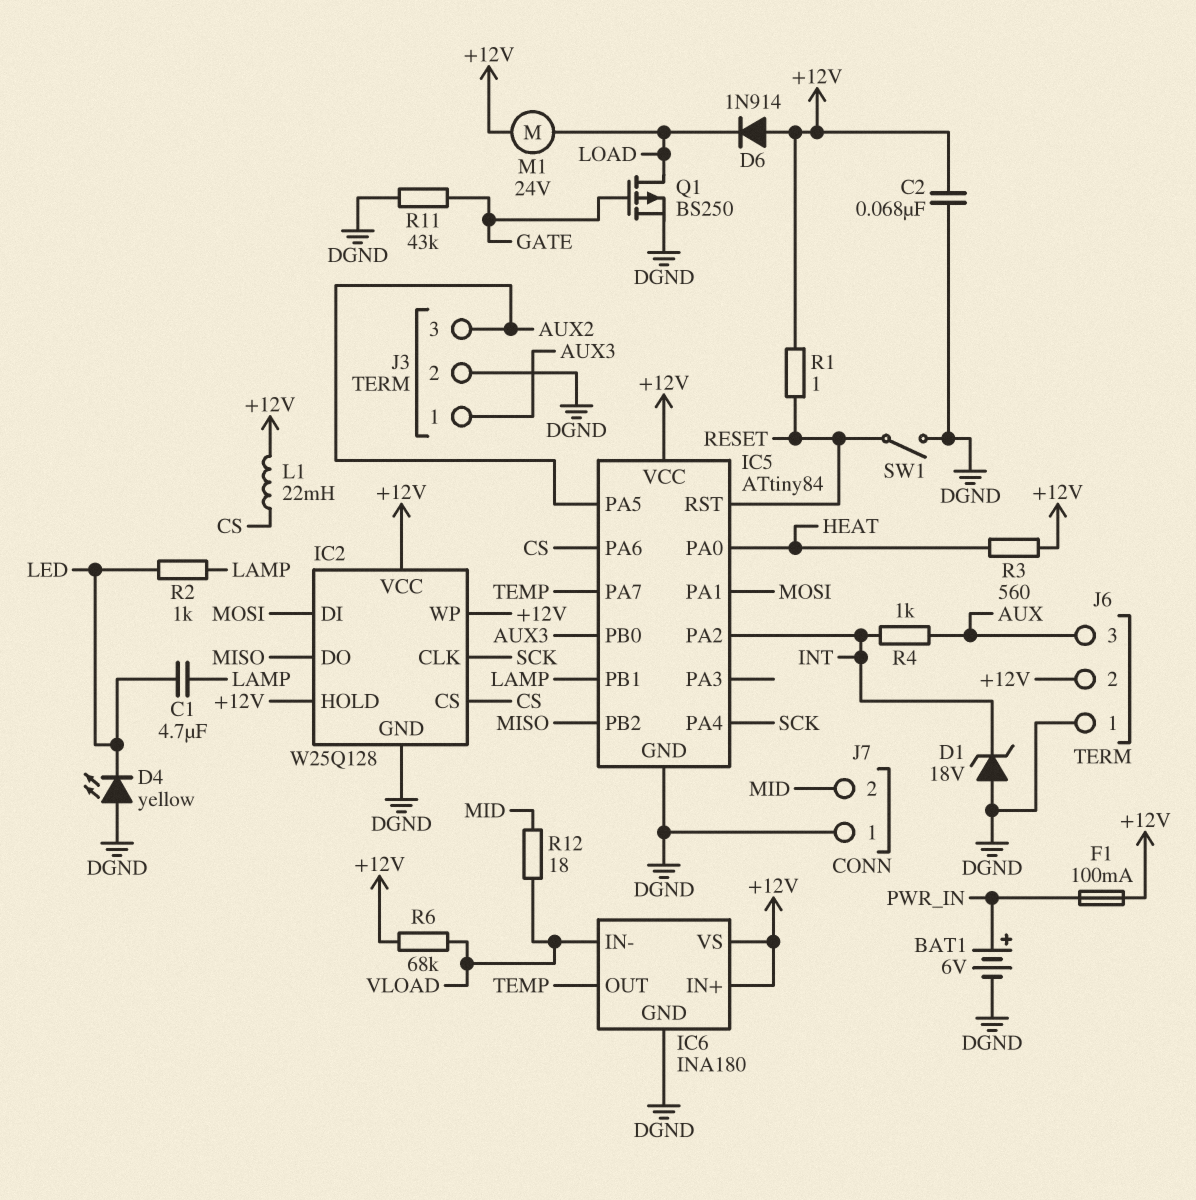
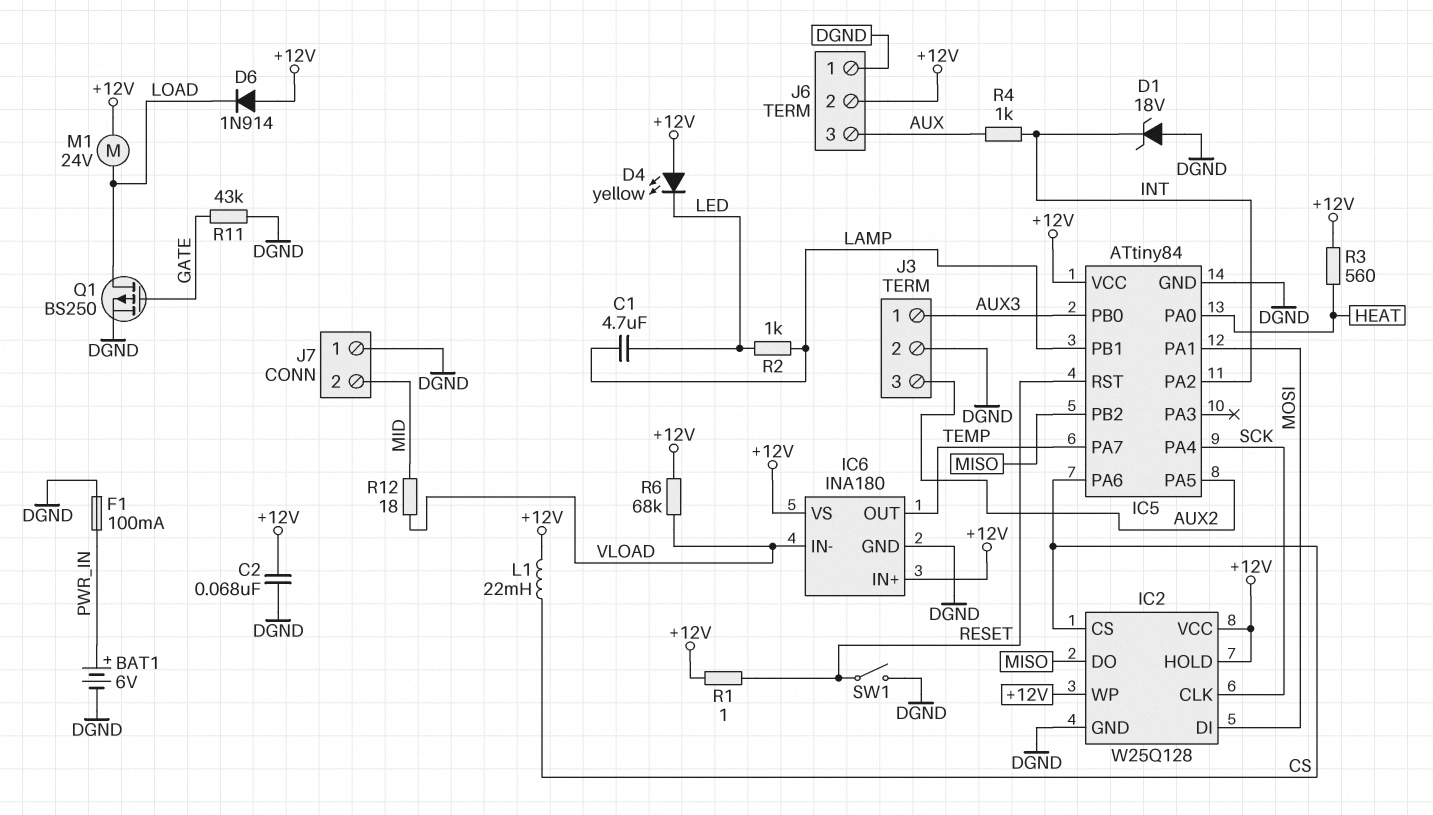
D4: LED yellow (A DGND, K LED) -> LED yellow (A +12V, K LED)
F1: 100mA (+12V, PWR_IN) -> 100mA (DGND, PWR_IN)

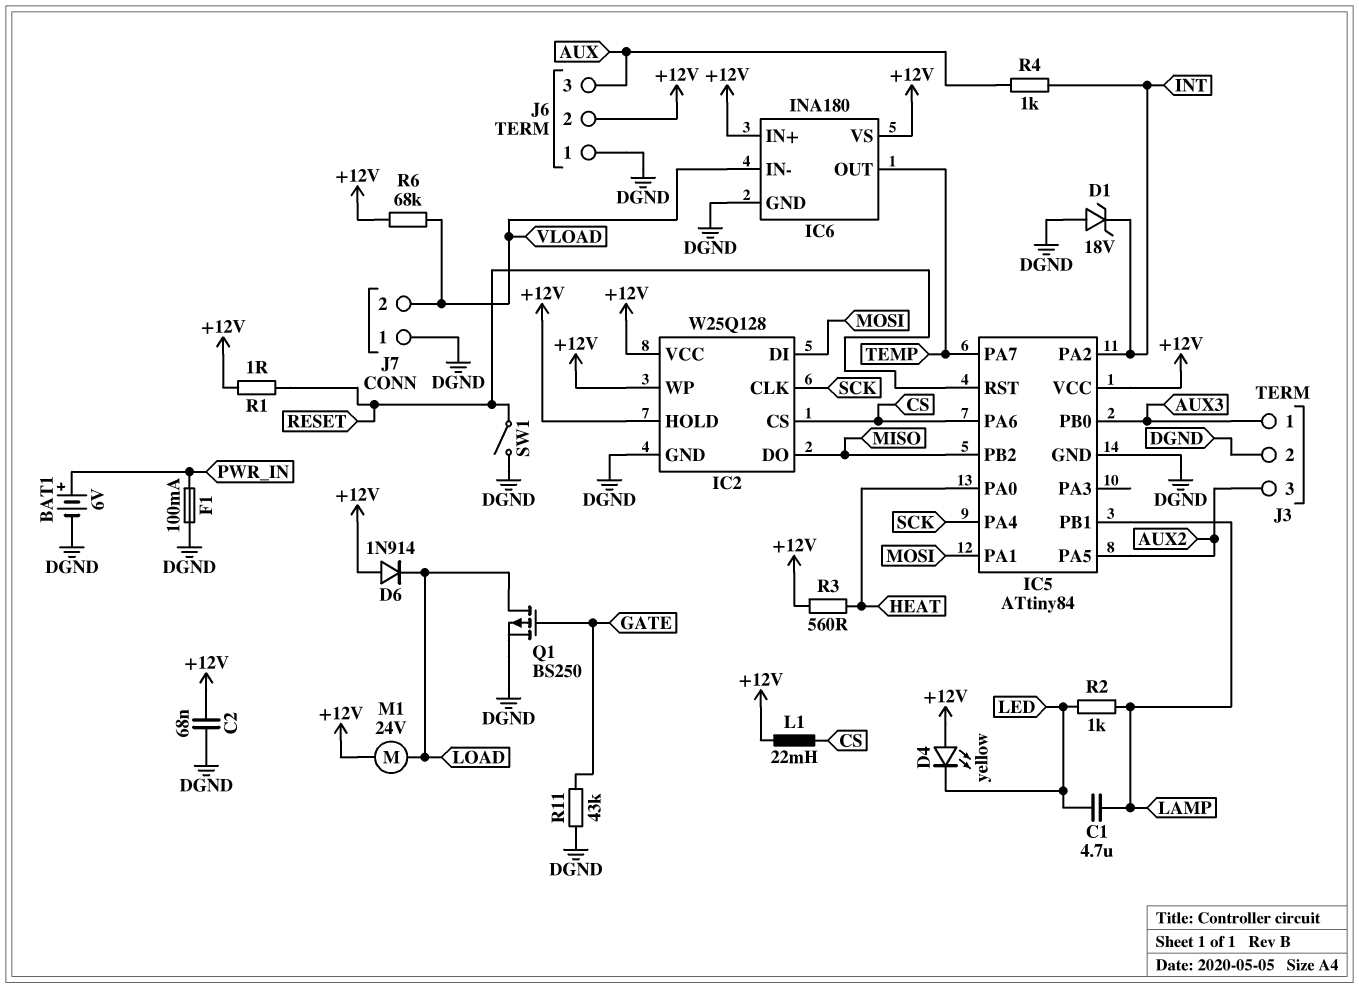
J7 pin 2: MID -> VLOAD
R12: 18 (MID, VLOAD) -> none

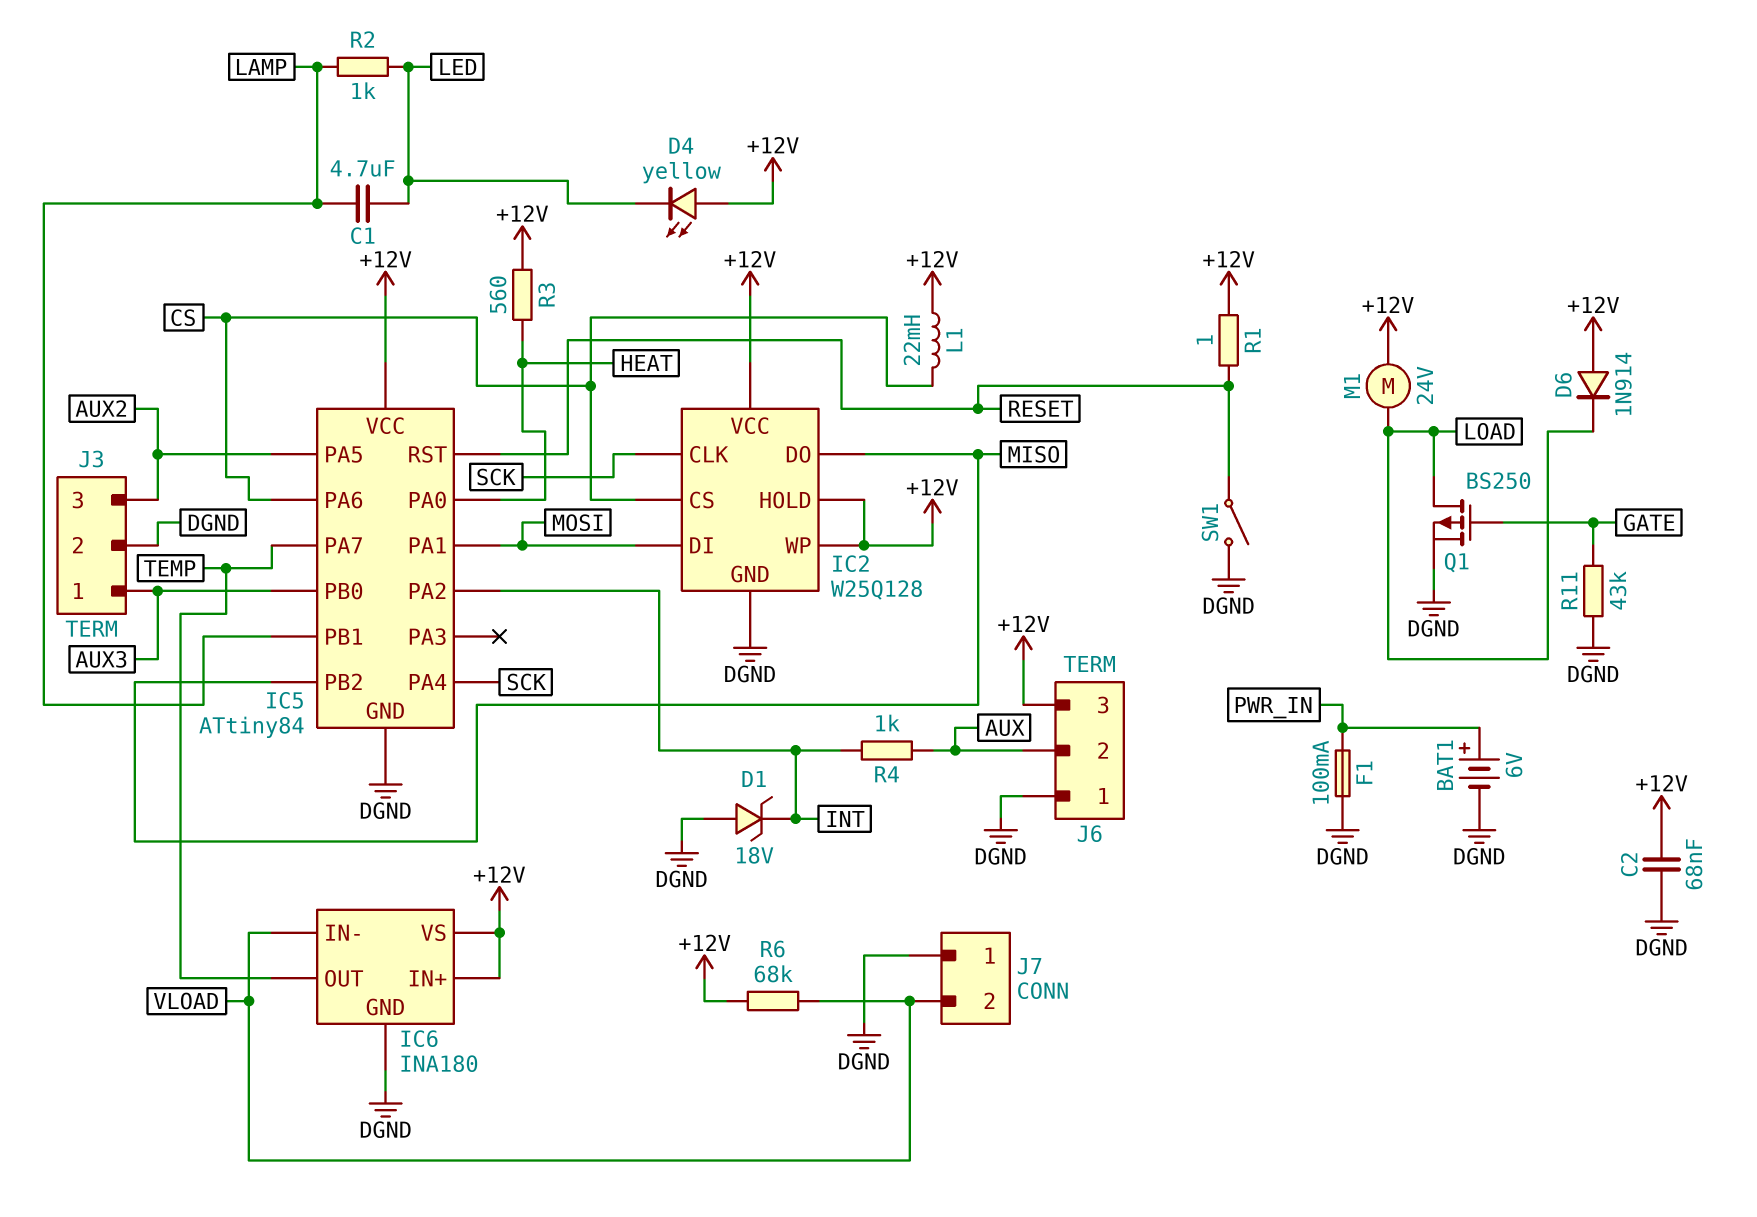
J6 pin 2: +12V -> AUX
J6 pin 3: AUX -> +12V

